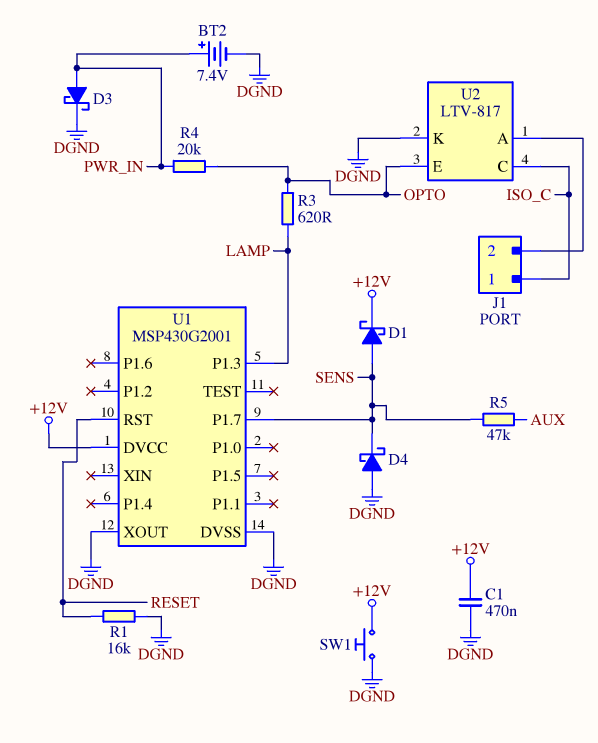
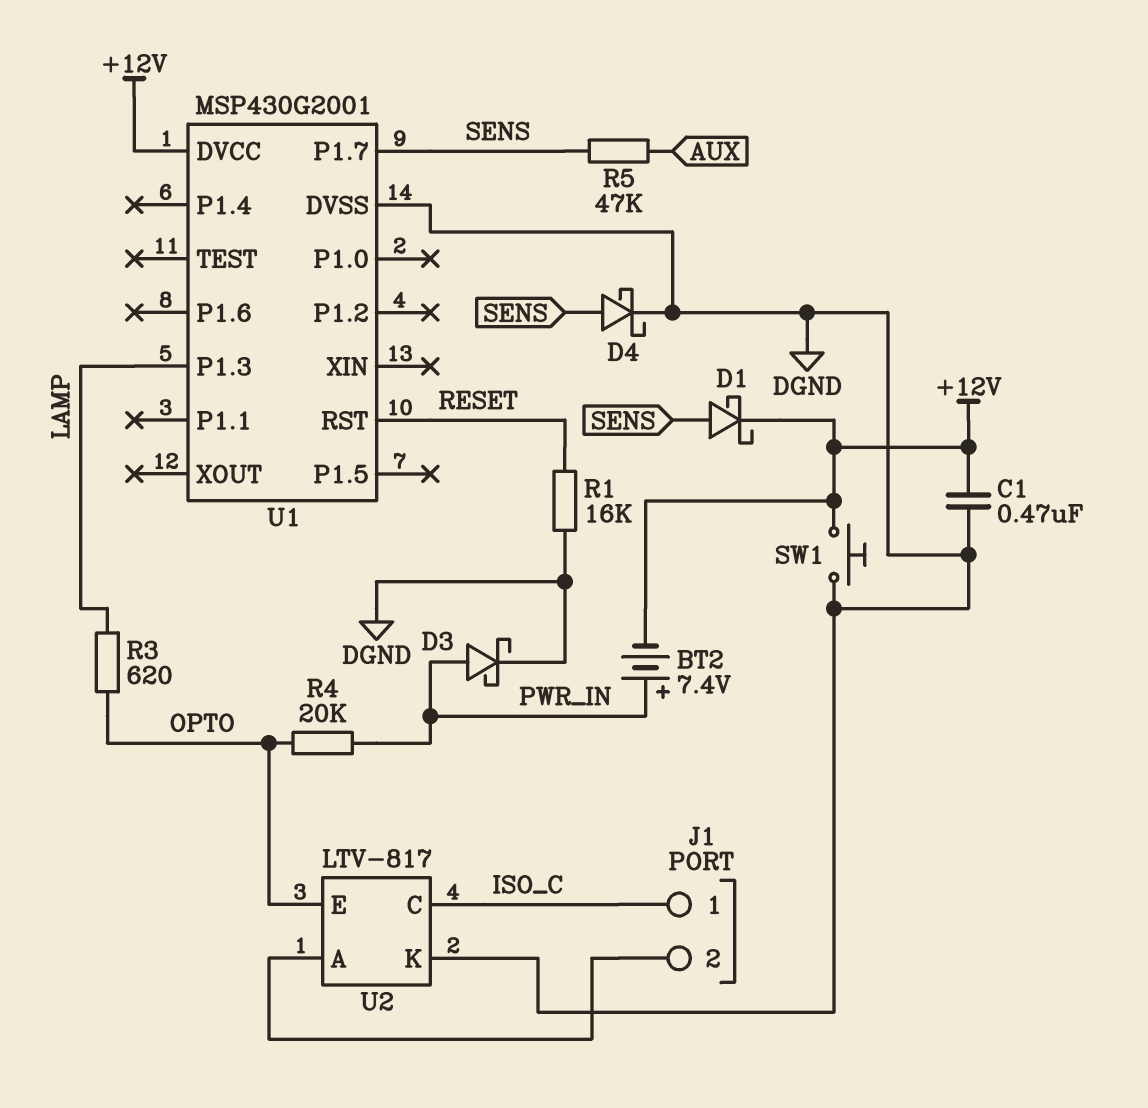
BT2: 7.4V (plus PWR_IN, minus DGND) -> 7.4V (plus PWR_IN, minus +12V)
D4: schottky (A DGND, K SENS) -> schottky (A SENS, K DGND)
U1 pin XOUT: DGND -> none

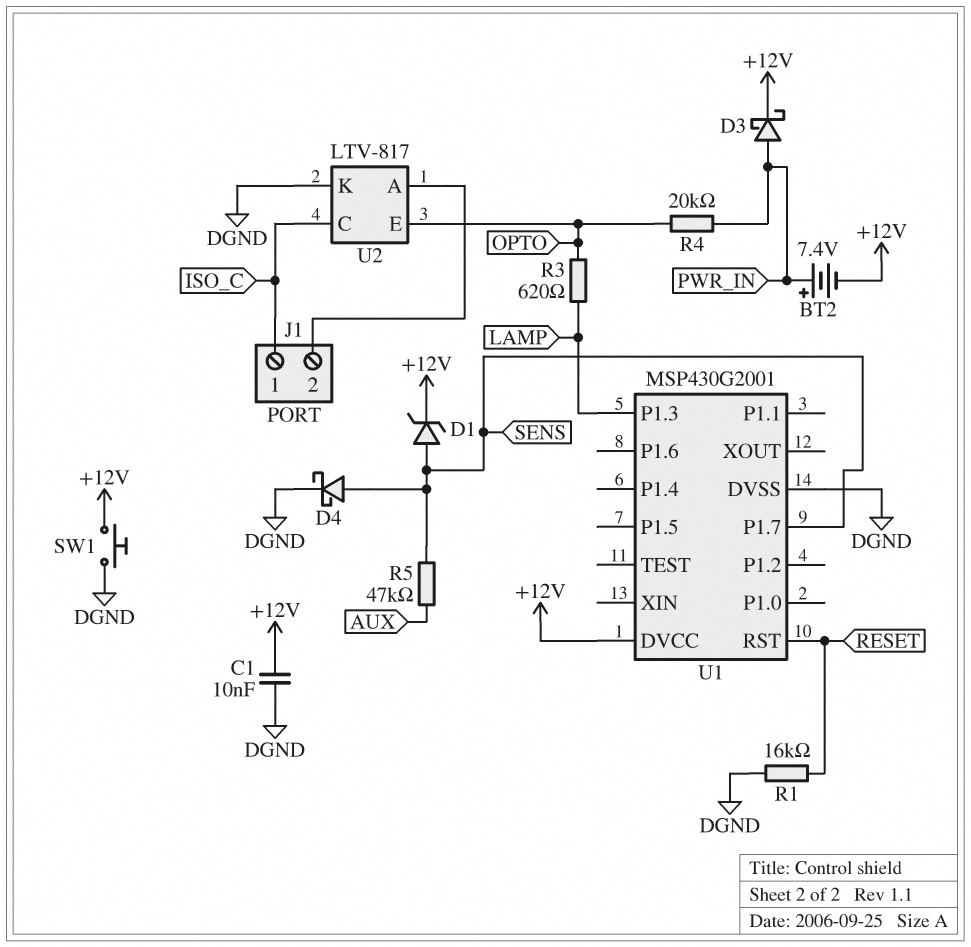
C1: 470nF (+12V, DGND) -> 10nF (+12V, DGND)
D1: schottky (A SENS, K +12V) -> zener (A SENS, K +12V)
D3: schottky (A PWR_IN, K DGND) -> schottky (A PWR_IN, K +12V)

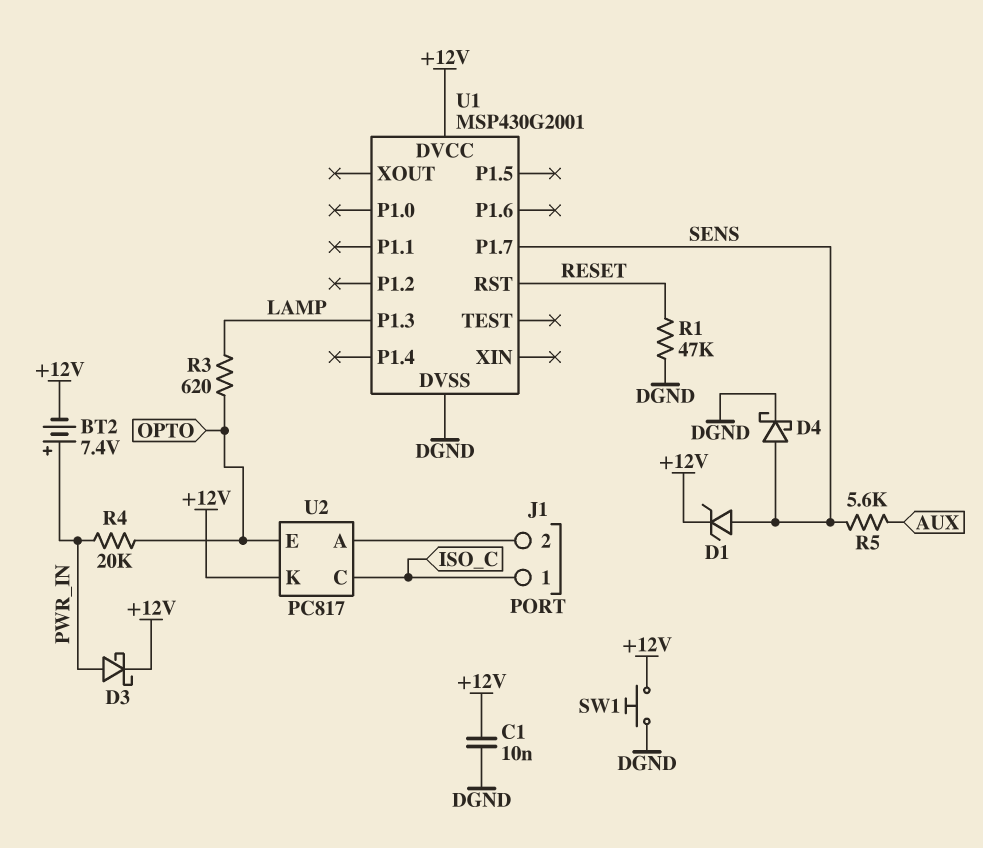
R1: 16k (DGND, RESET) -> 47k (DGND, RESET)
R5: 47k (AUX, SENS) -> 5.6k (AUX, SENS)
U2: LTV-817 -> PC817
U2 pin K: DGND -> +12V

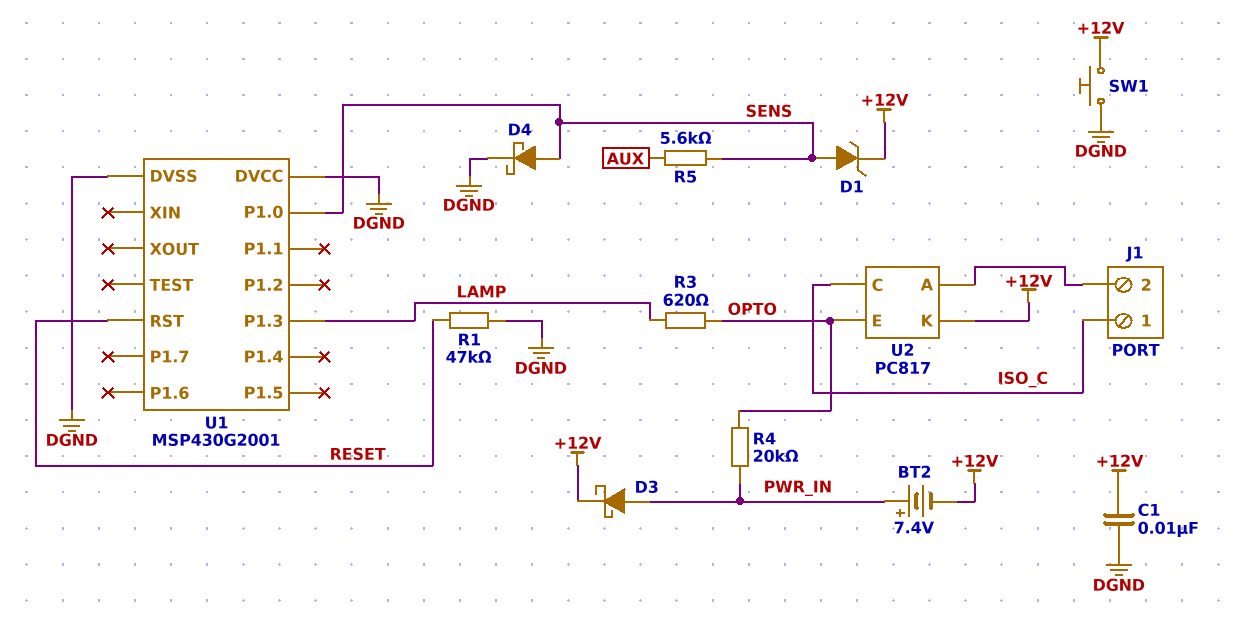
U1 pin DVCC: +12V -> DGND
U1 pin P1.0: none -> SENS
U1 pin P1.7: SENS -> none

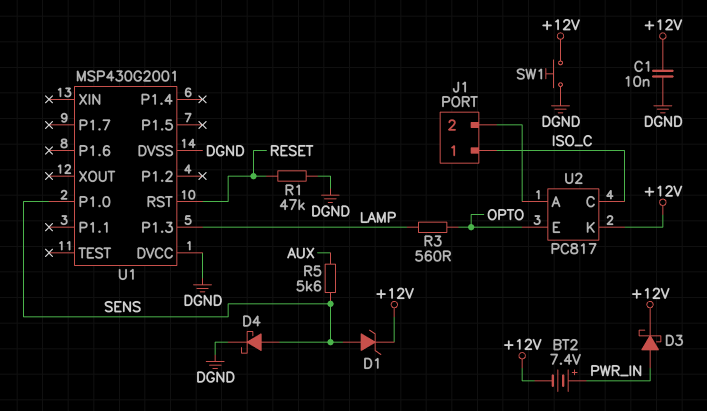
R3: 620 (LAMP, OPTO) -> 560 (LAMP, OPTO)
R4: 20k (OPTO, PWR_IN) -> none

